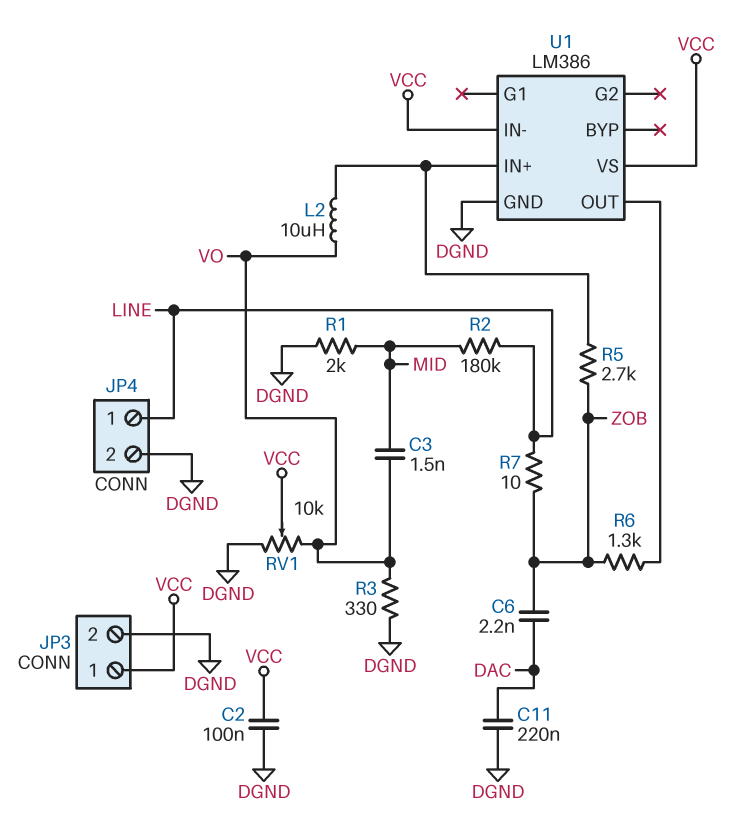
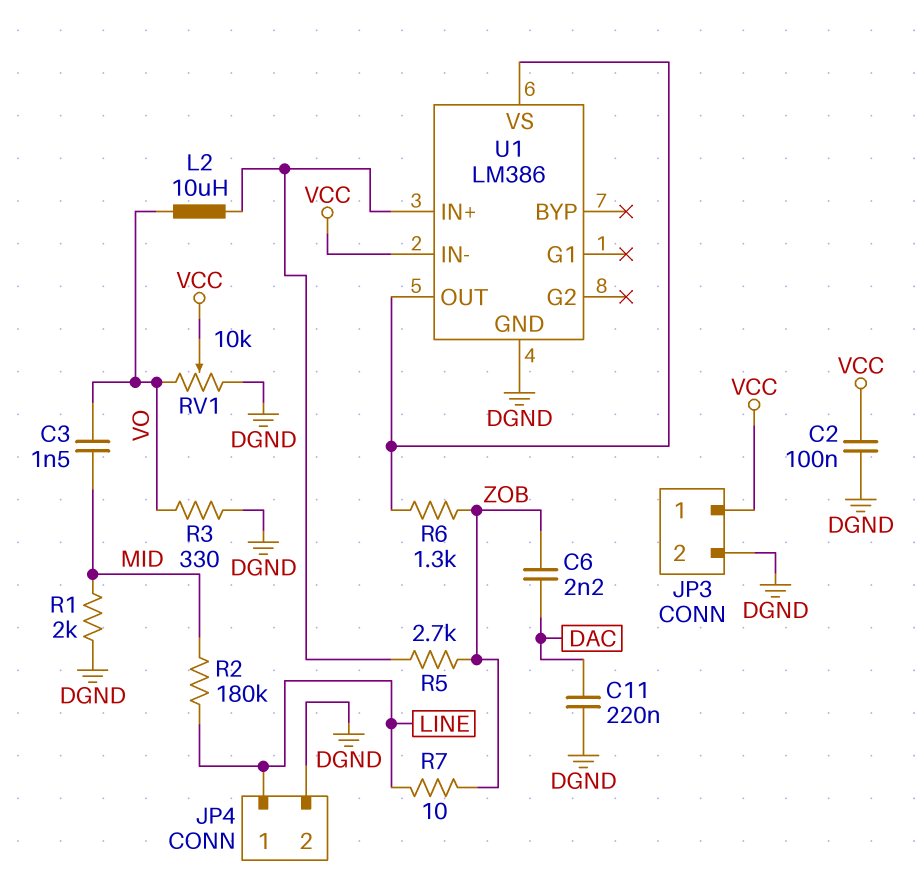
U1 pin VS: VCC -> U1/OUT

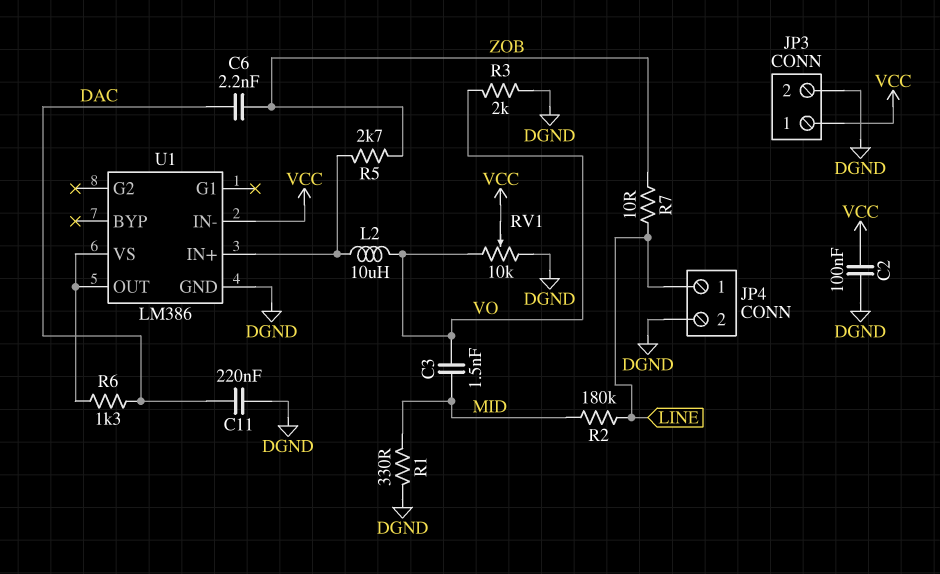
R1: 2k (DGND, MID) -> 330 (DGND, MID)
R3: 330 (DGND, VO) -> 2k (DGND, VO)
R6: 1.3k (U1/OUT, ZOB) -> 1.3k (DAC, U1/OUT)

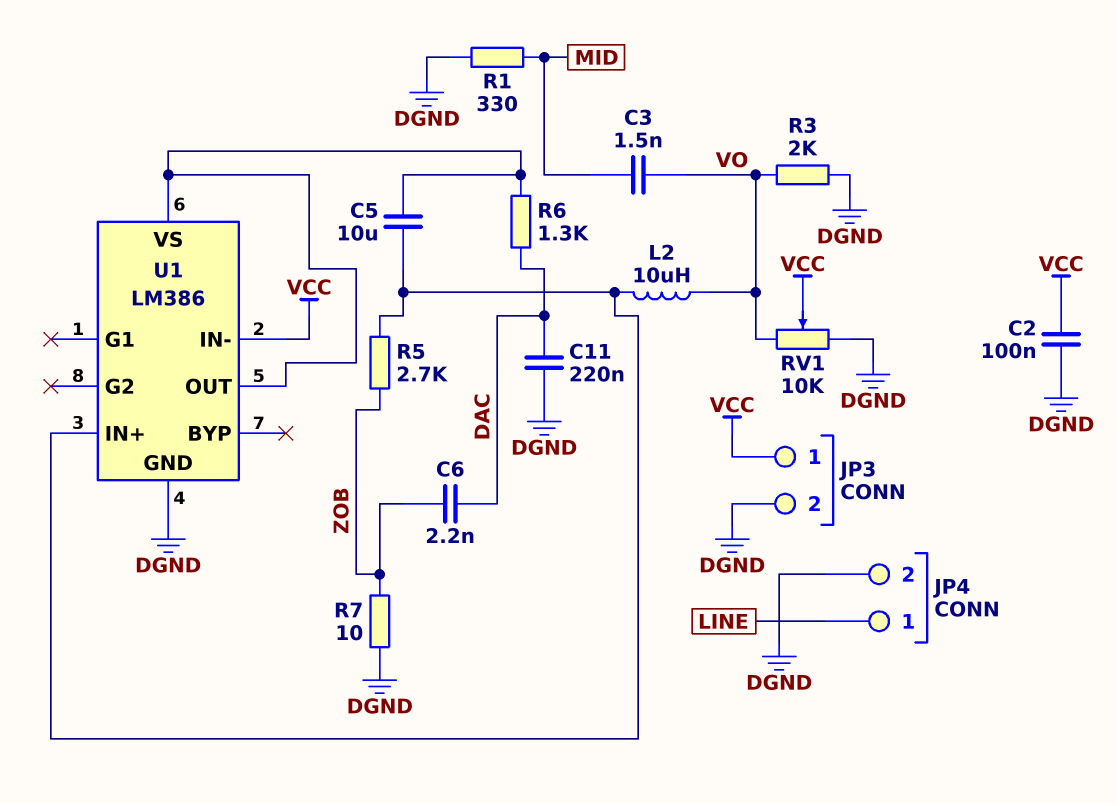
C5: none -> 10uF (U1/IN+, U1/OUT)
R2: 180k (LINE, MID) -> none
R7: 10 (LINE, ZOB) -> 10 (DGND, ZOB)

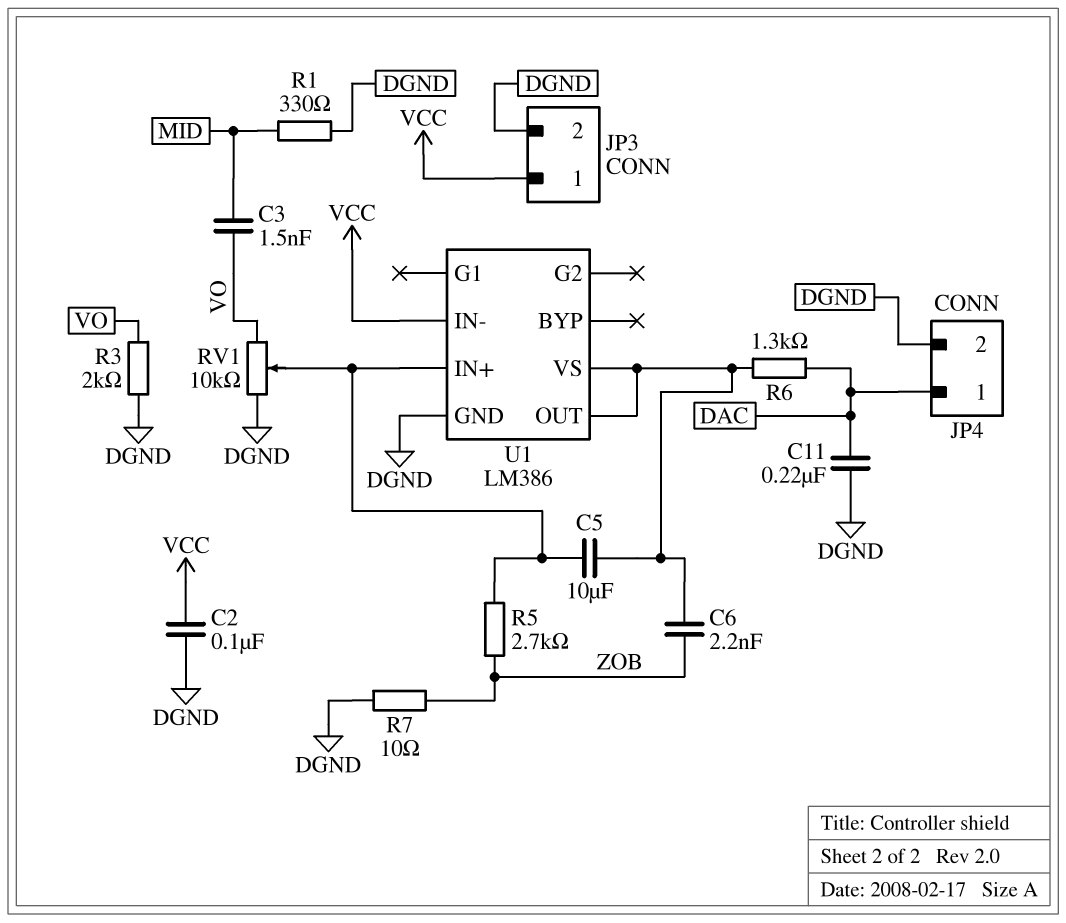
C6: 2.2nF (DAC, ZOB) -> 2.2nF (U1/OUT, ZOB)
JP4 pin 1: LINE -> DAC
L2: 10uH (U1/IN+, VO) -> none
RV1: 10k (DGND, VO, wiper VCC) -> 10k (DGND, VO, wiper U1/IN+)

